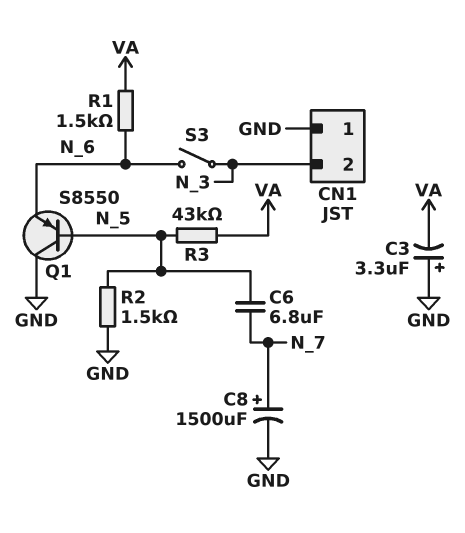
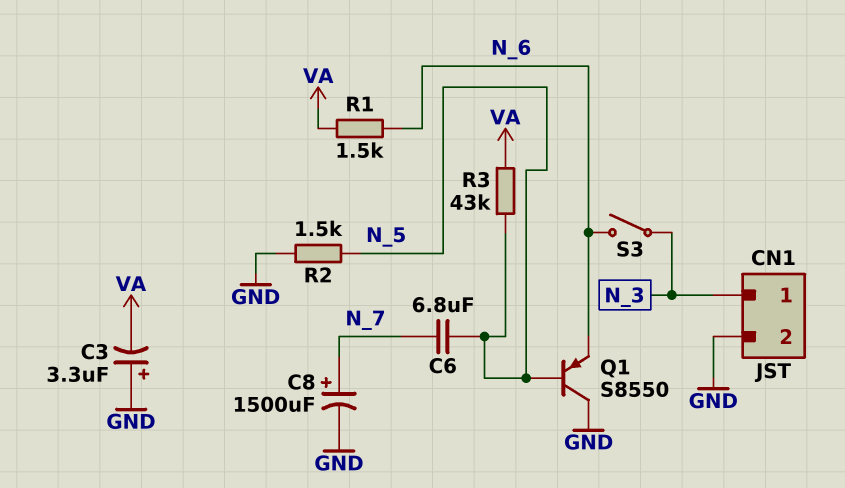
CN1 pin 1: GND -> N_3
CN1 pin 2: N_3 -> GND

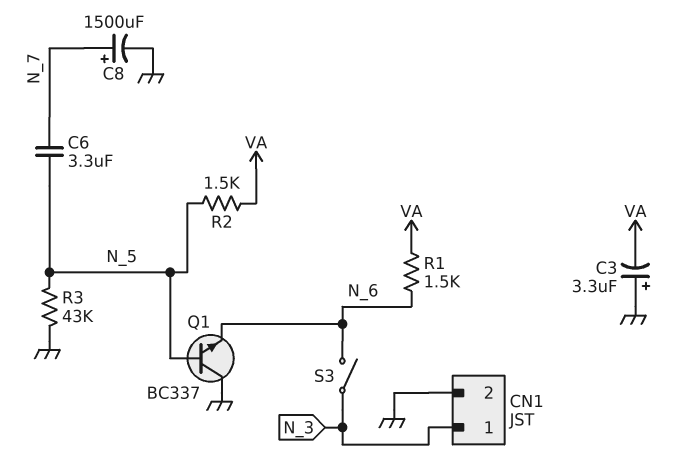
C6: 6.8uF (N_5, N_7) -> 3.3uF (N_5, N_7)
Q1: PNP S8550 (B N_5, C GND, E N_6) -> NPN BC337 (B N_5, C GND, E N_6)
R2: 1.5k (GND, N_5) -> 1.5k (N_5, VA)
R3: 43k (N_5, VA) -> 43k (GND, N_5)

